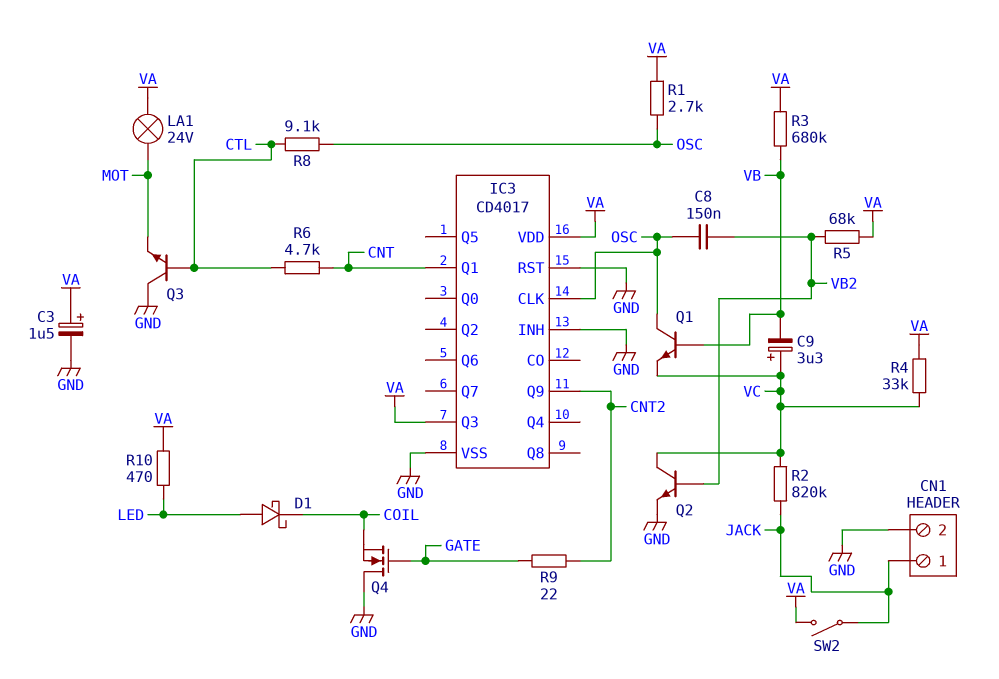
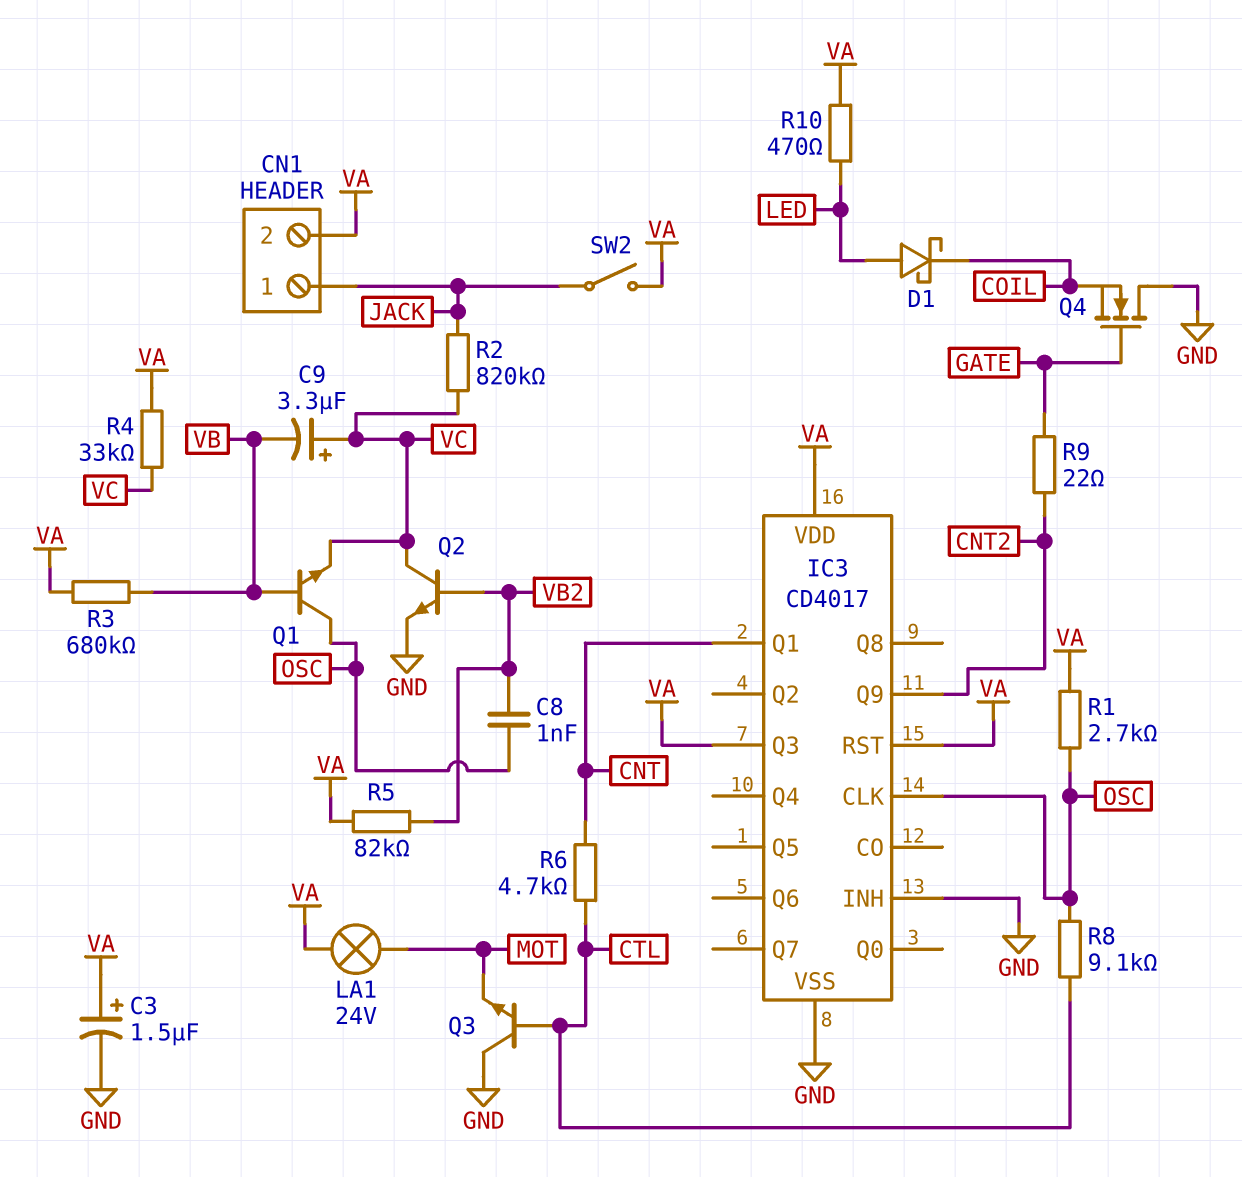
C8: 150nF (OSC, VB2) -> 1nF (OSC, VB2)
CN1 pin 2: GND -> VA
IC3 pin RST: GND -> VA
R5: 68k (VA, VB2) -> 82k (VA, VB2)

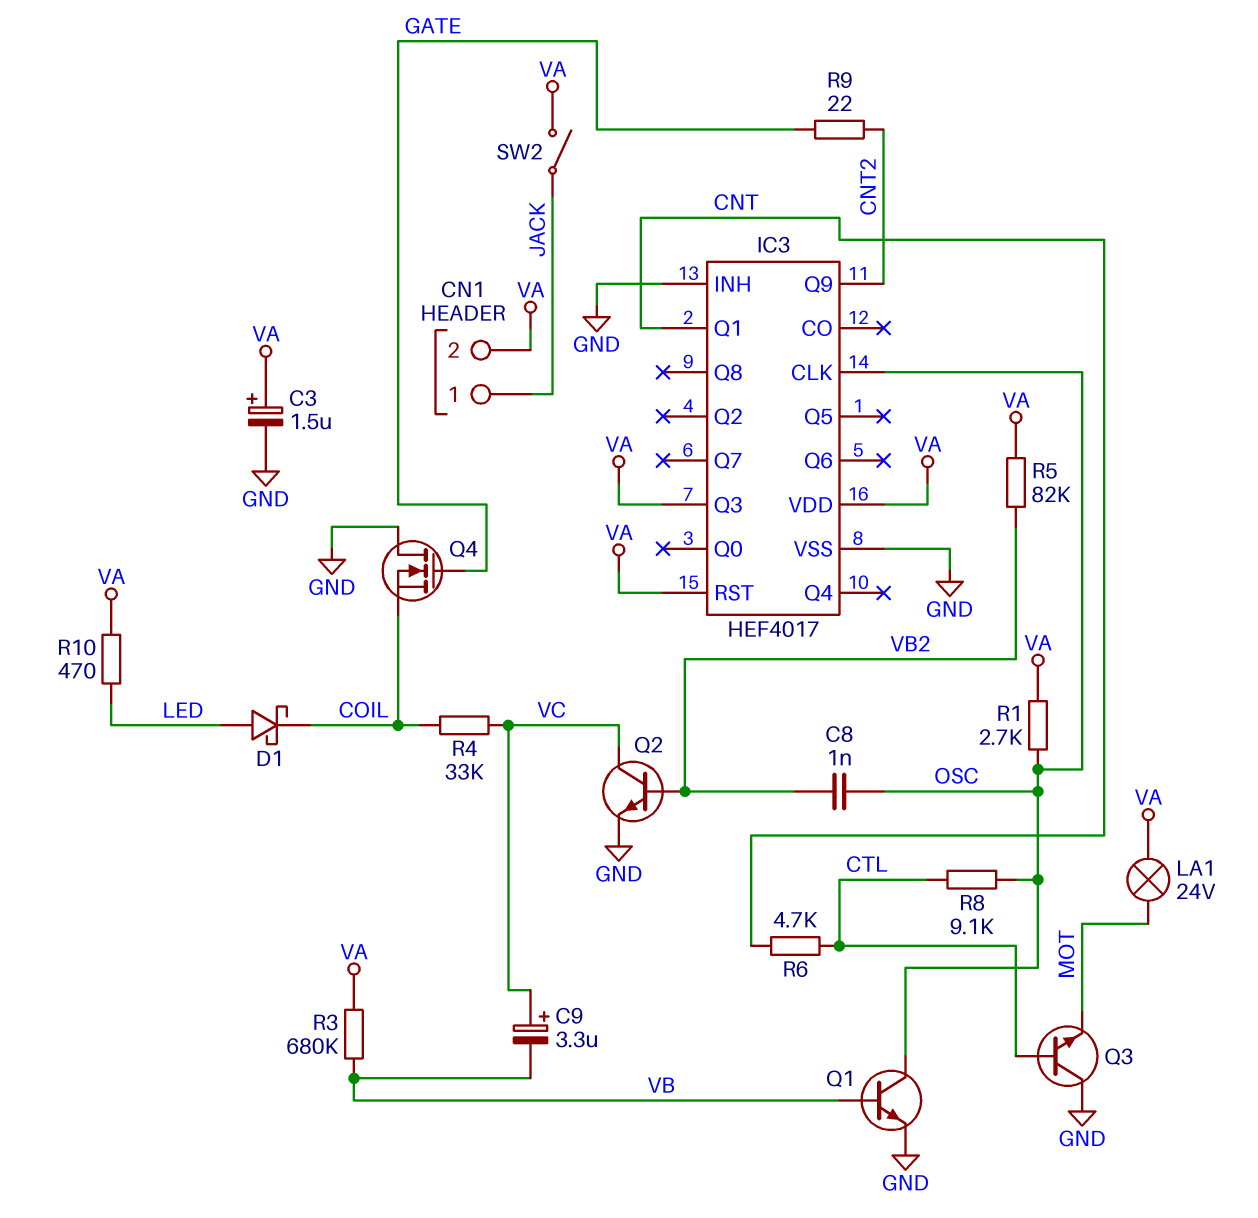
IC3: CD4017 -> HEF4017
Q1: NPN (B VB, C OSC, E VC) -> NPN (B VB, C OSC, E GND)
R2: 820k (JACK, VC) -> none
R4: 33k (VA, VC) -> 33k (COIL, VC)

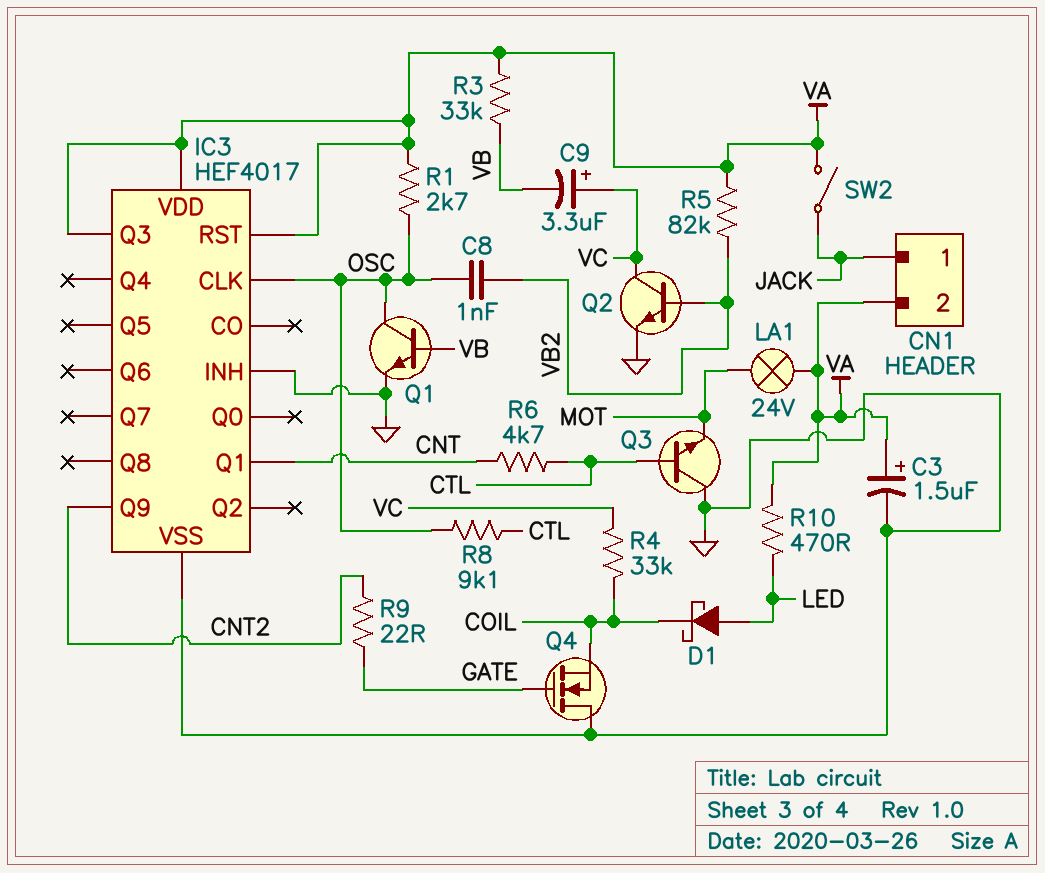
R3: 680k (VA, VB) -> 33k (VA, VB)

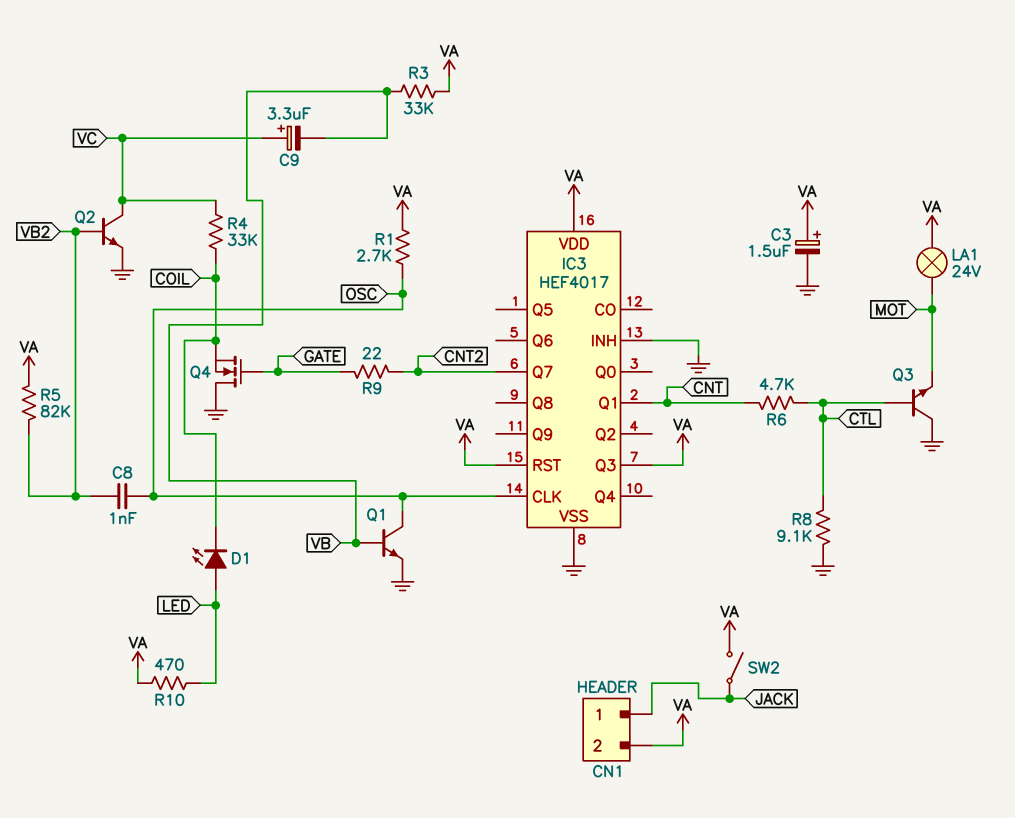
D1: schottky (A LED, K COIL) -> LED (A LED, K COIL)
IC3 pin Q7: none -> CNT2
IC3 pin Q9: CNT2 -> none
R8: 9.1k (CTL, OSC) -> 9.1k (CTL, GND)

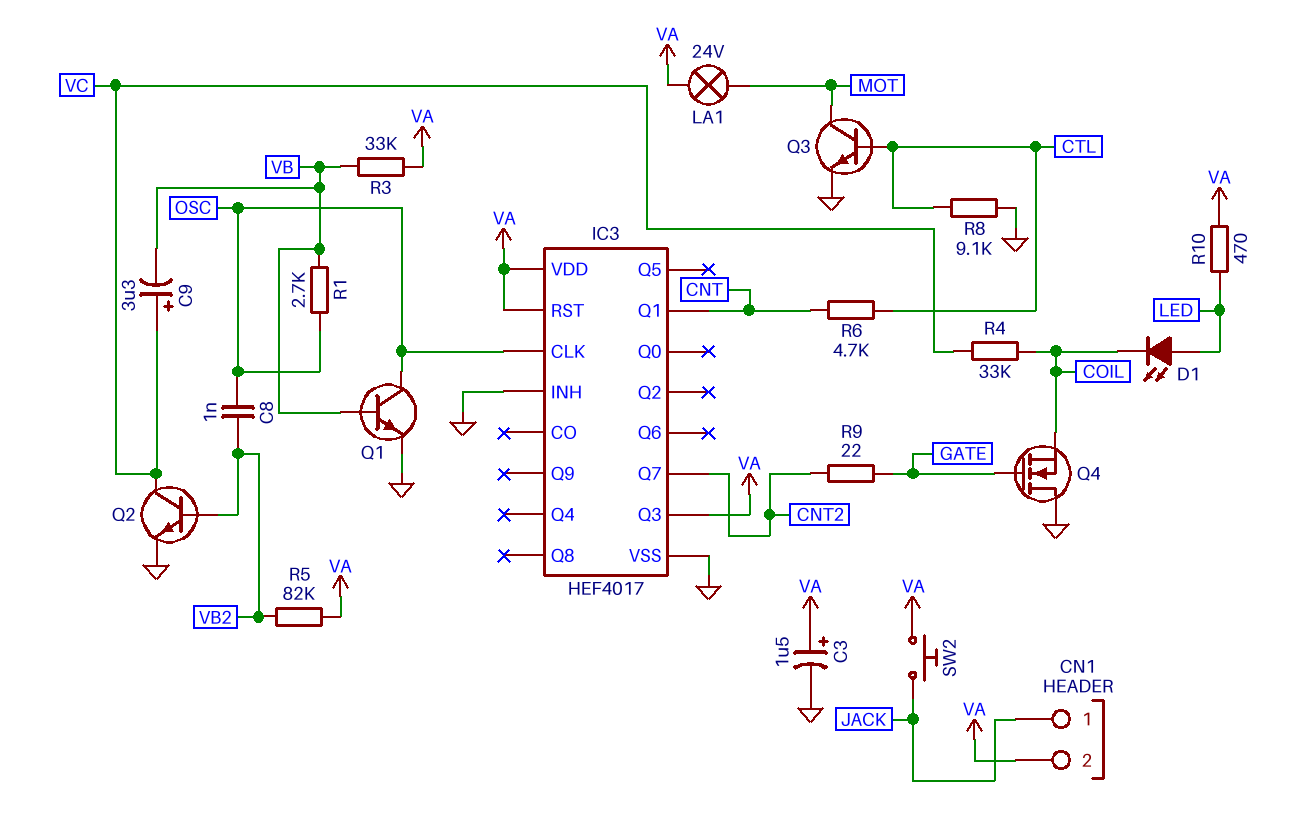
Q3: NPN (B CTL, C GND, E MOT) -> NPN (B CTL, C MOT, E GND)
R1: 2.7k (OSC, VA) -> 2.7k (OSC, VB)
SW2: switch (JACK, VA) -> button (JACK, VA)

